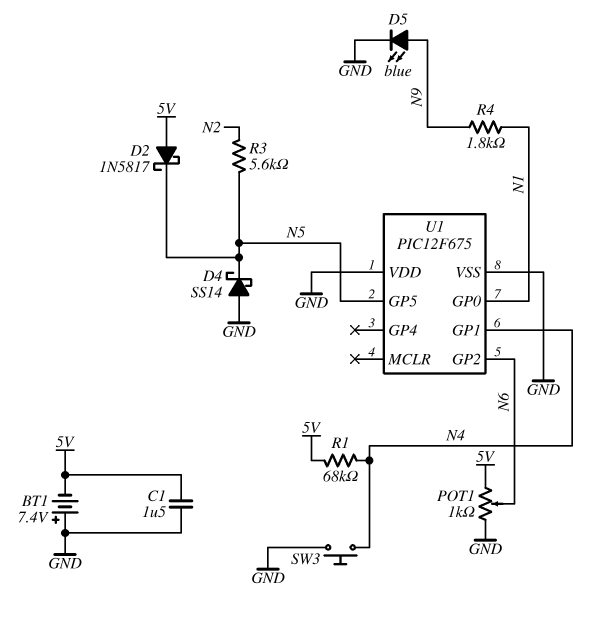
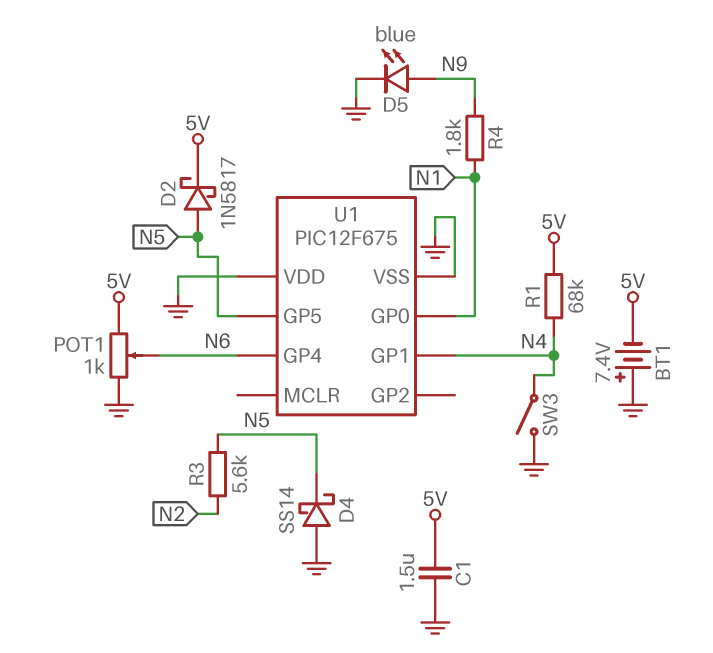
D2: schottky 1N5817 (A 5V, K N5) -> schottky 1N5817 (A N5, K 5V)
SW3: button (GND, N4) -> switch (GND, N4)
U1 pin GP2: N6 -> none
U1 pin GP4: none -> N6

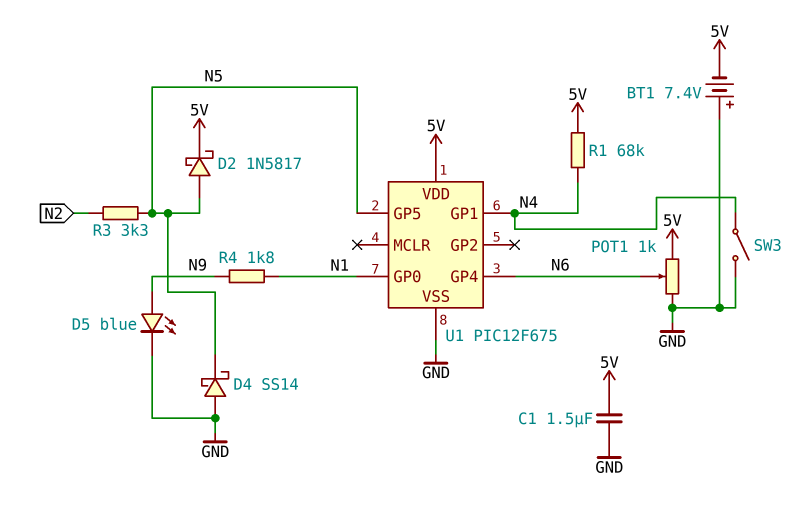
R3: 5.6k (N2, N5) -> 3.3k (N2, N5)
U1 pin VDD: GND -> 5V

